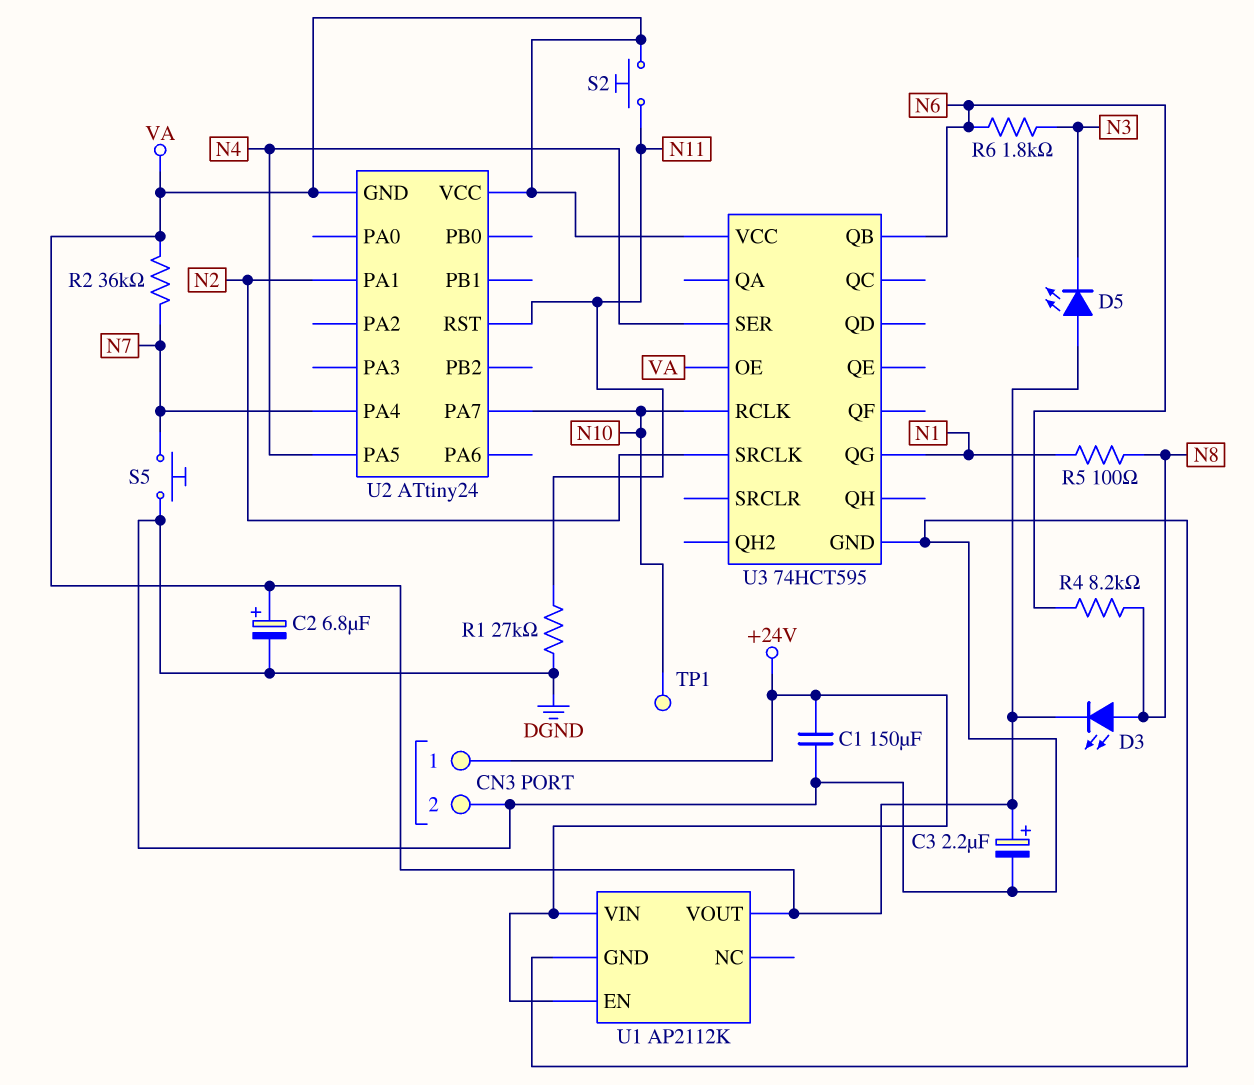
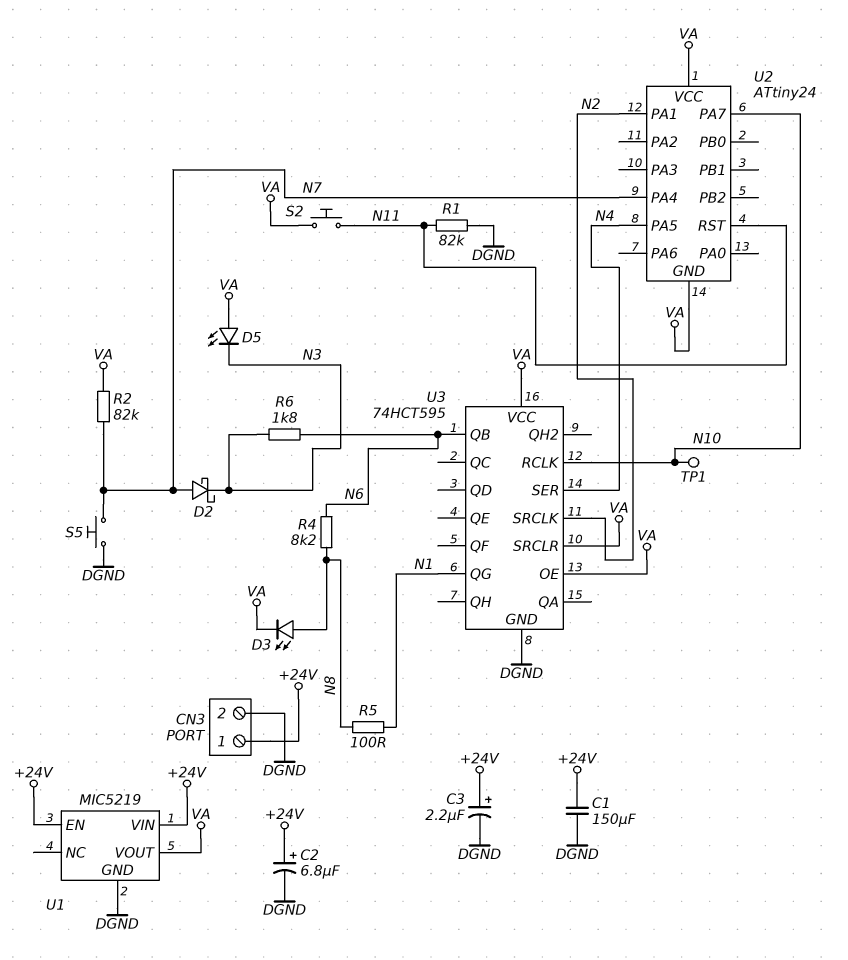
C2: 6.8uF (plus VA, minus DGND) -> 6.8uF (plus +24V, minus DGND)
C3: 2.2uF (plus VA, minus DGND) -> 2.2uF (plus +24V, minus DGND)
D2: none -> schottky (A N7, K N3)
R1: 27k (DGND, N11) -> 82k (DGND, N11)
R2: 36k (N7, VA) -> 82k (N7, VA)
U1: AP2112K -> MIC5219
U3 pin SRCLR: none -> VA

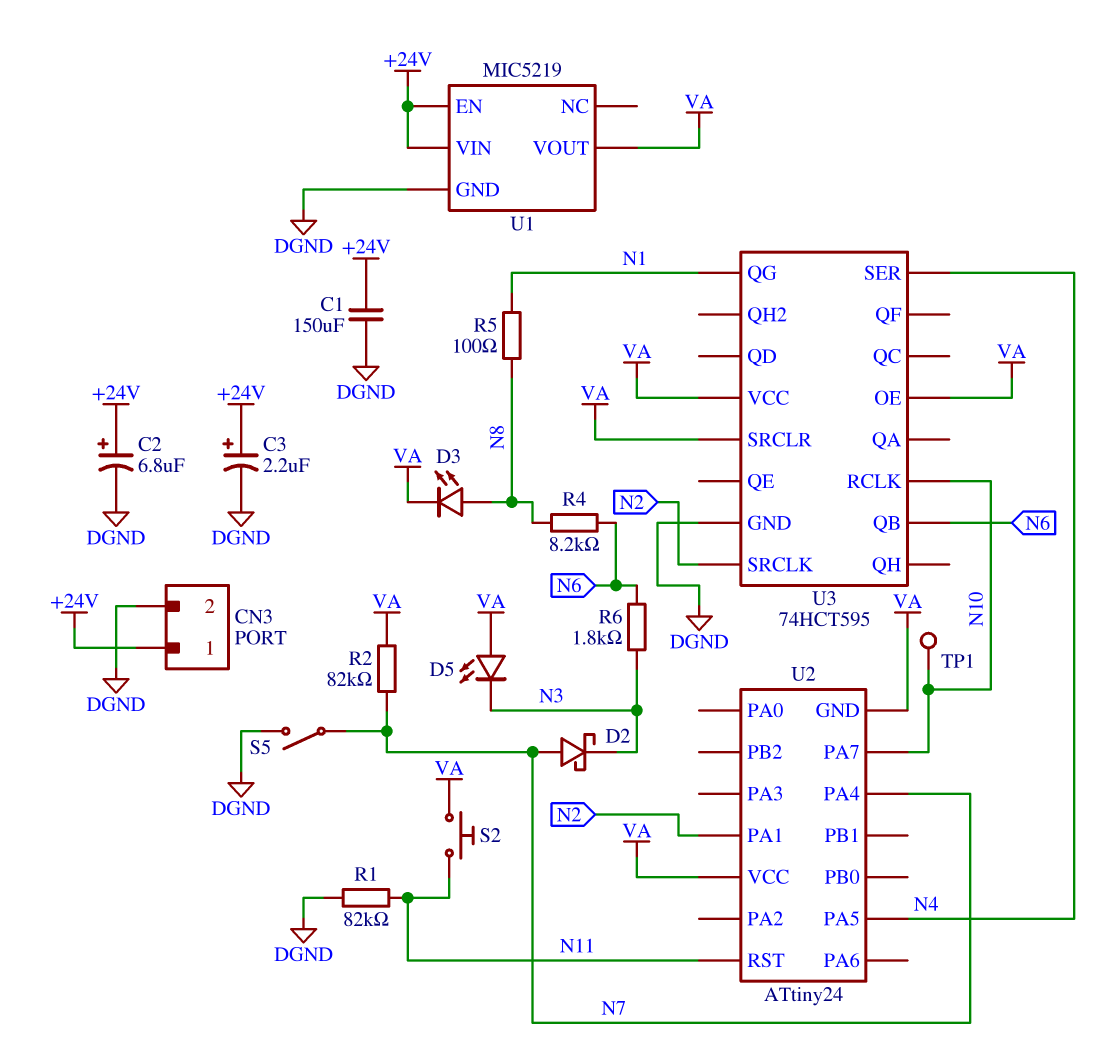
S5: button (DGND, N7) -> switch (DGND, N7)

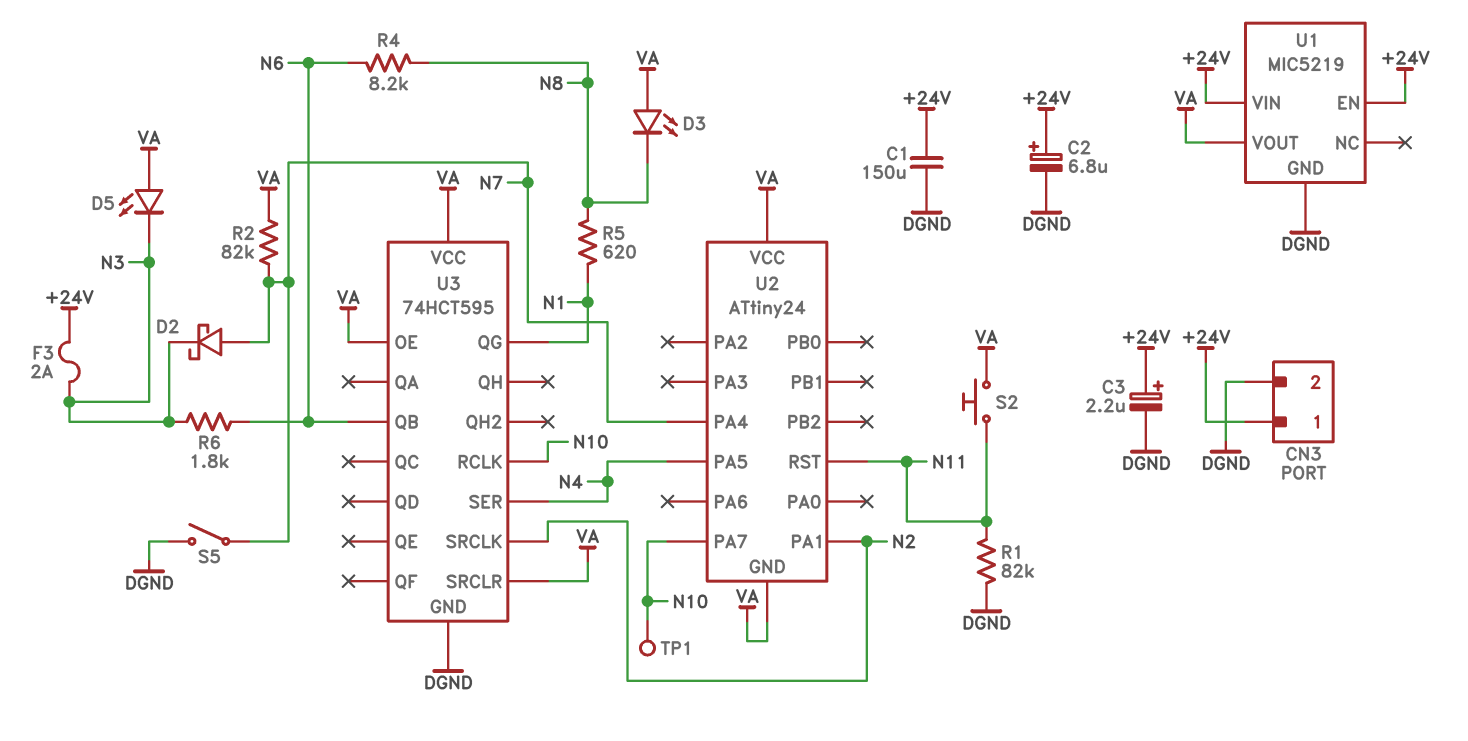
D3: LED (A N8, K VA) -> LED (A VA, K N8)
F3: none -> 2A (+24V, N3)
R5: 100 (N1, N8) -> 620 (N1, N8)

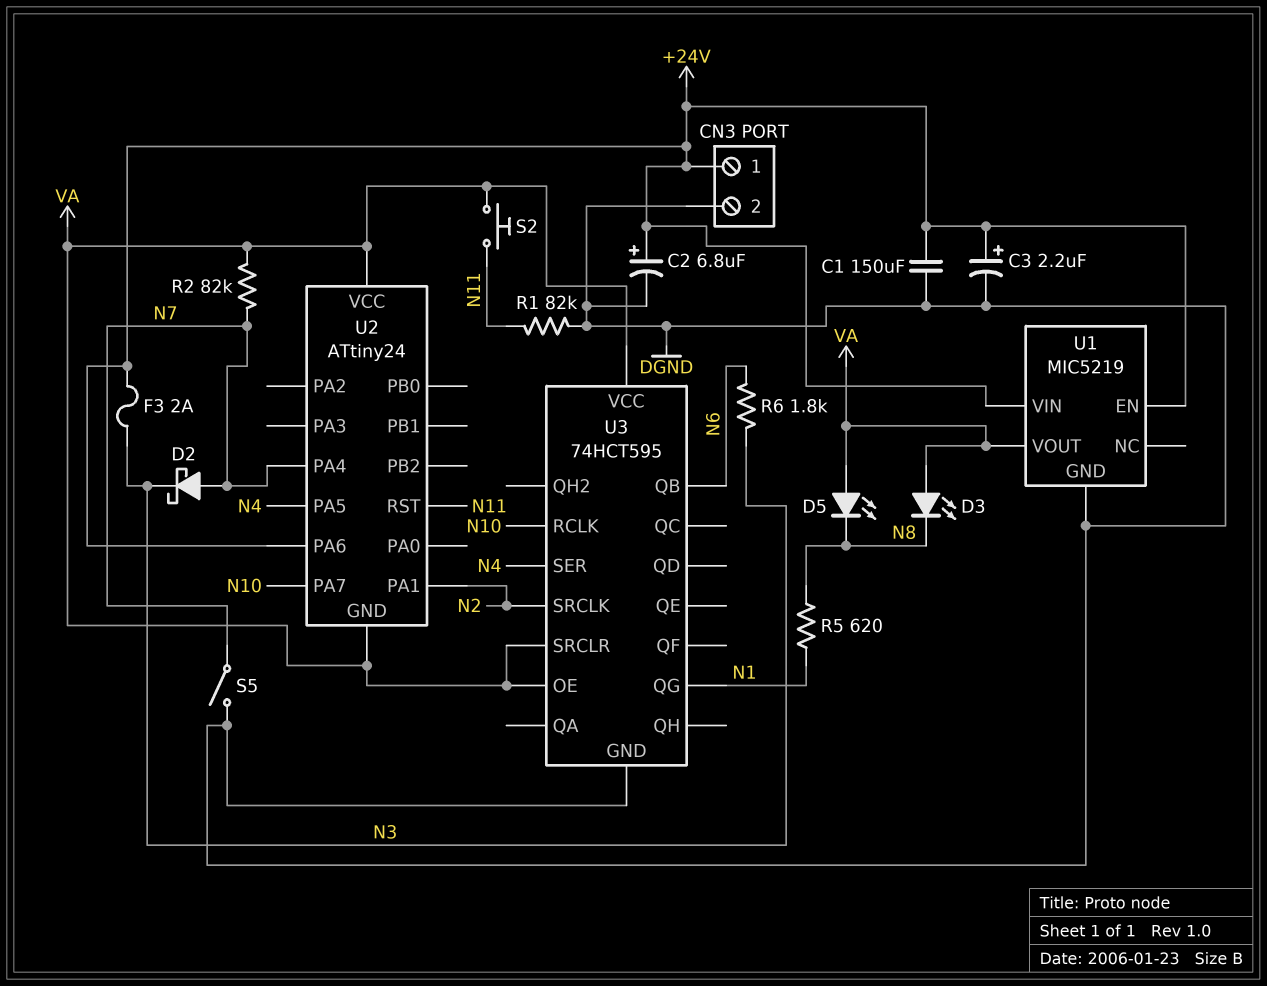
D5: LED (A VA, K N3) -> LED (A VA, K N8)
R4: 8.2k (N6, N8) -> none
TP1: test point (N10) -> none
U2 pin PA6: none -> +24V

